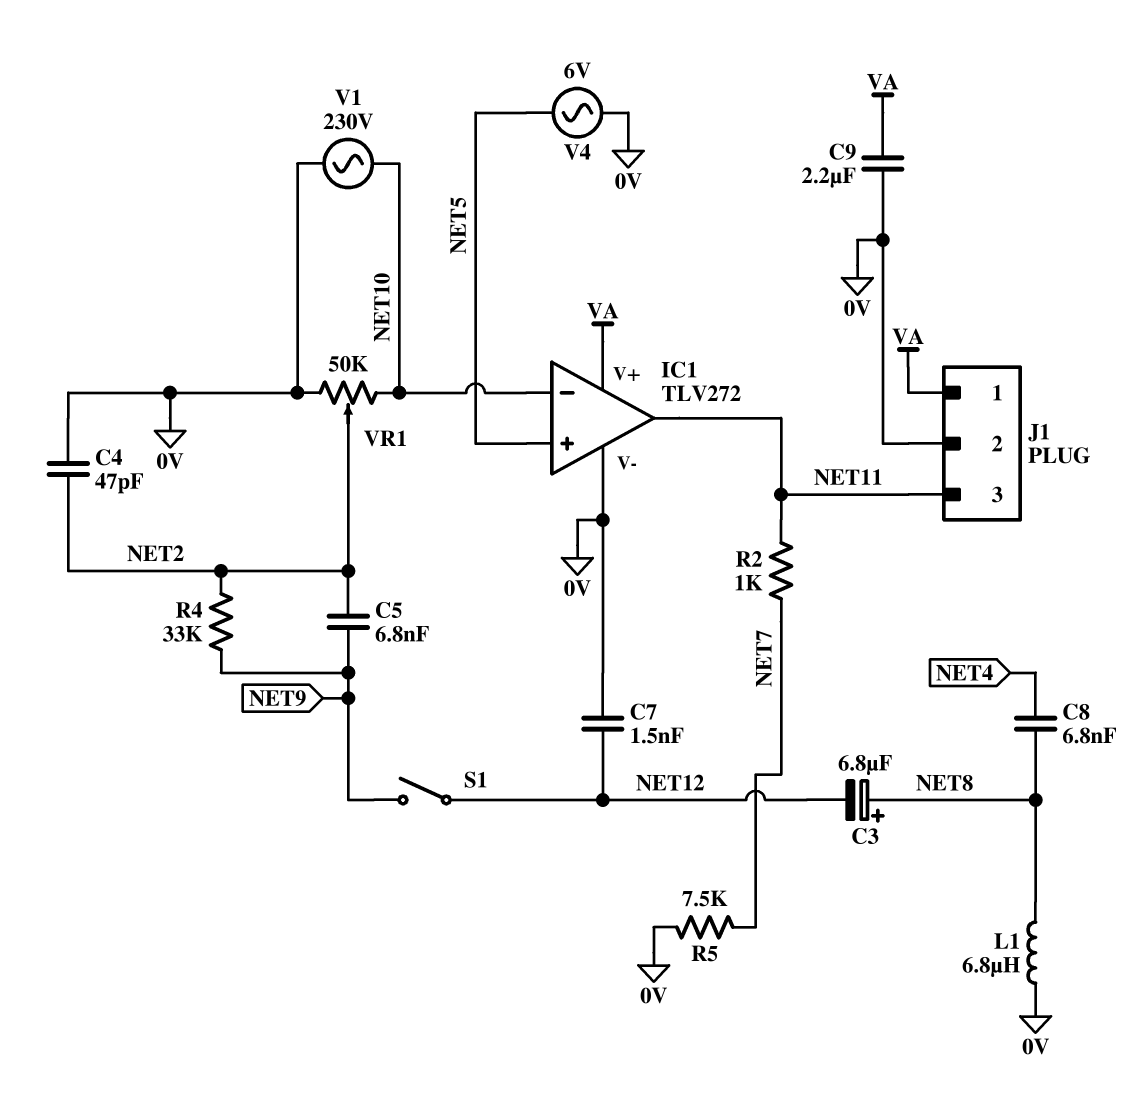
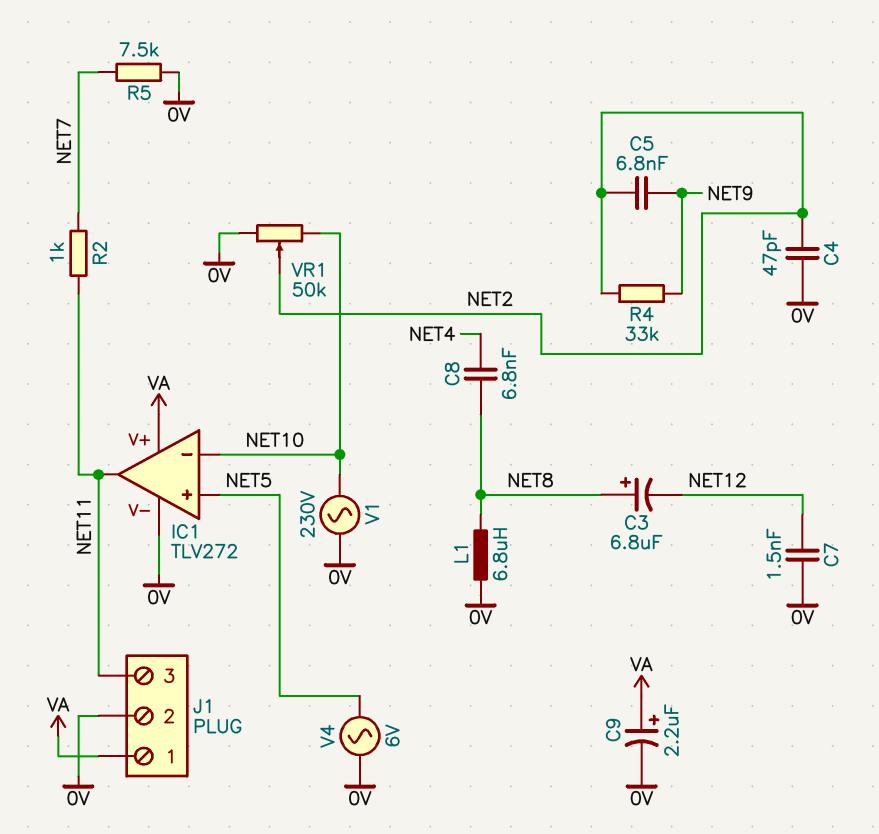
C9: 2.2uF (0V, VA) -> 2.2uF (plus VA, minus 0V)
S1: switch (NET9, NET12) -> none

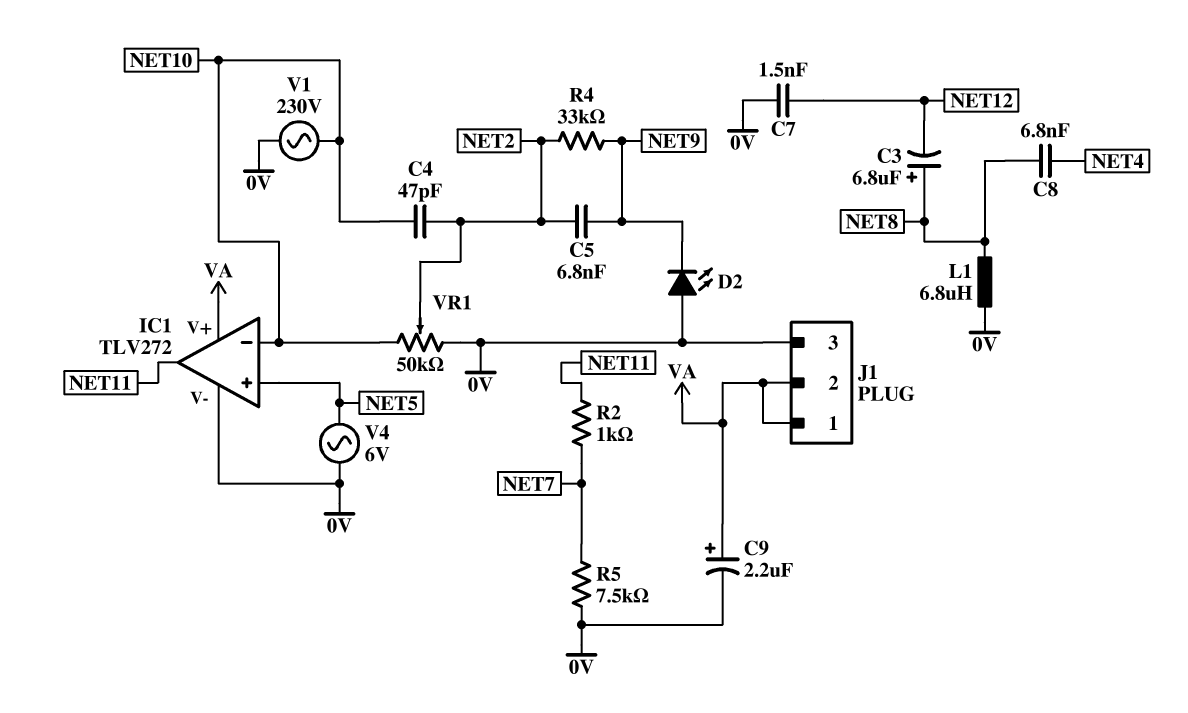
C4: 47pF (0V, NET2) -> 47pF (NET2, NET10)
D2: none -> LED (A 0V, K NET9)
J1 pin 2: 0V -> VA
J1 pin 3: NET11 -> 0V

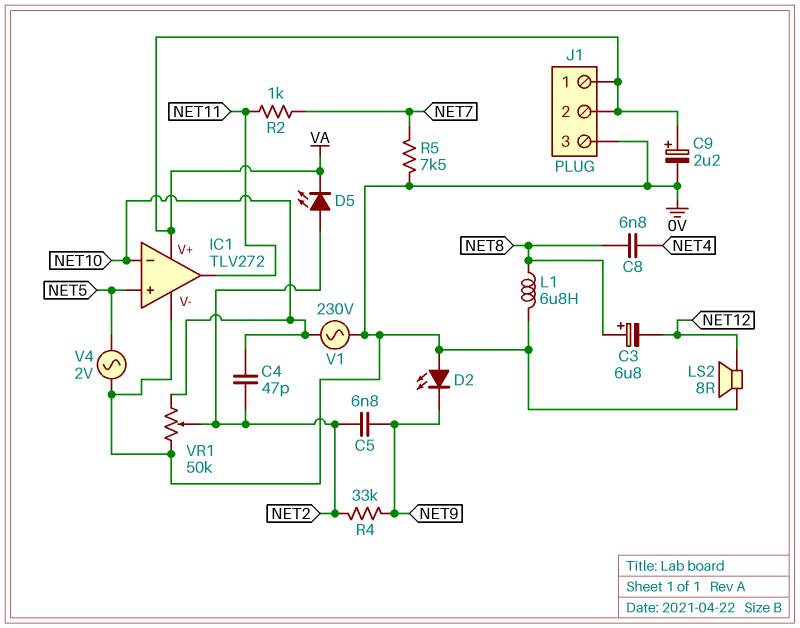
C7: 1.5nF (0V, NET12) -> none
D5: none -> LED (A NET2, K VA)
LS2: none -> speaker 8R (0V, NET12)
V4: AC 6V (0V, NET5) -> AC 2V (0V, NET5)

